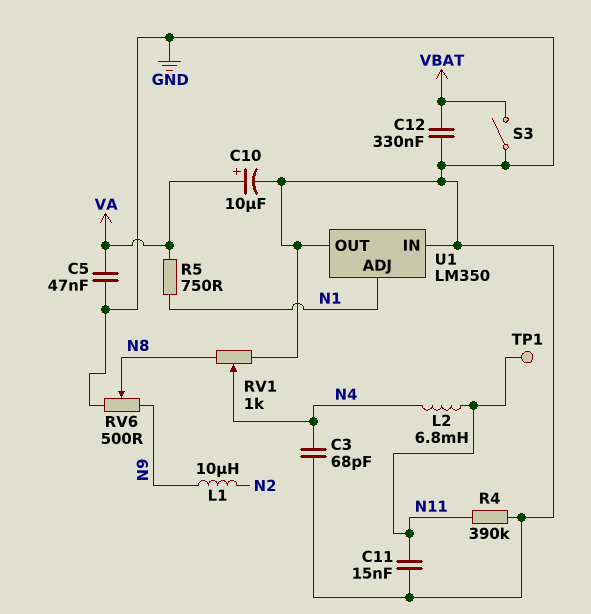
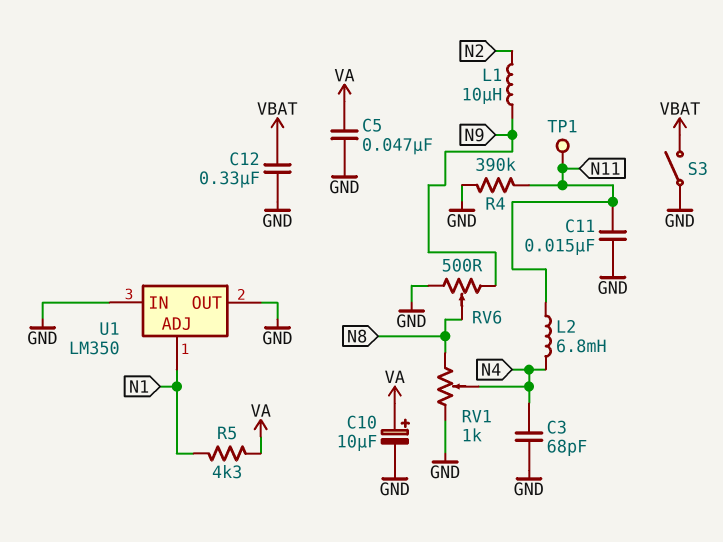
R5: 750 (N1, VA) -> 4.3k (N1, VA)

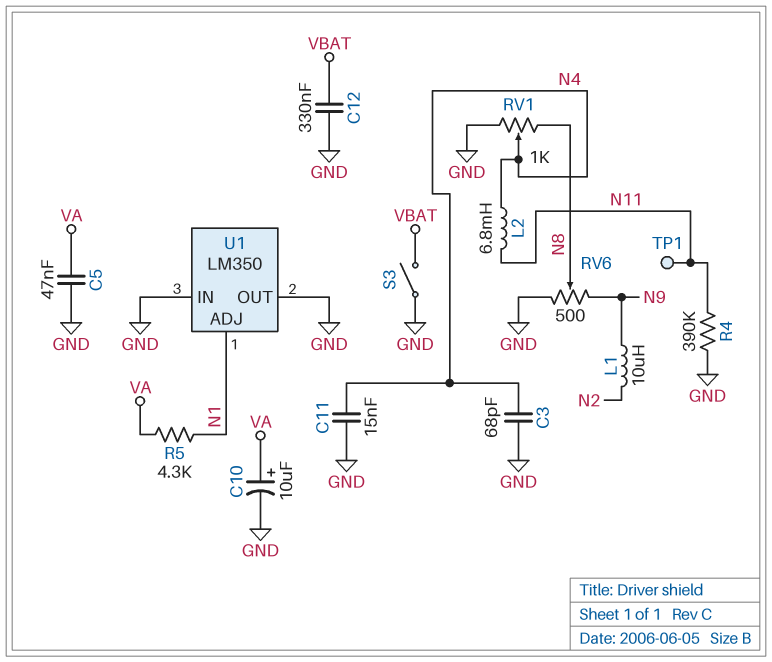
C11: 15nF (GND, N11) -> 15nF (GND, N4)

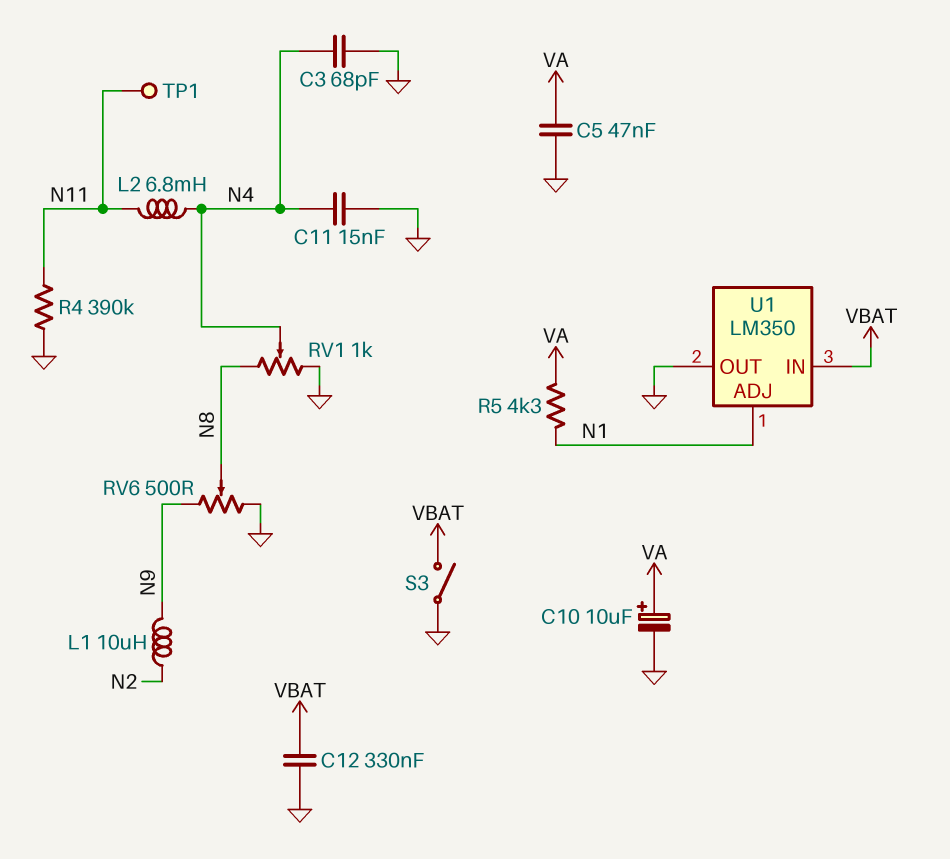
U1 pin IN: GND -> VBAT

